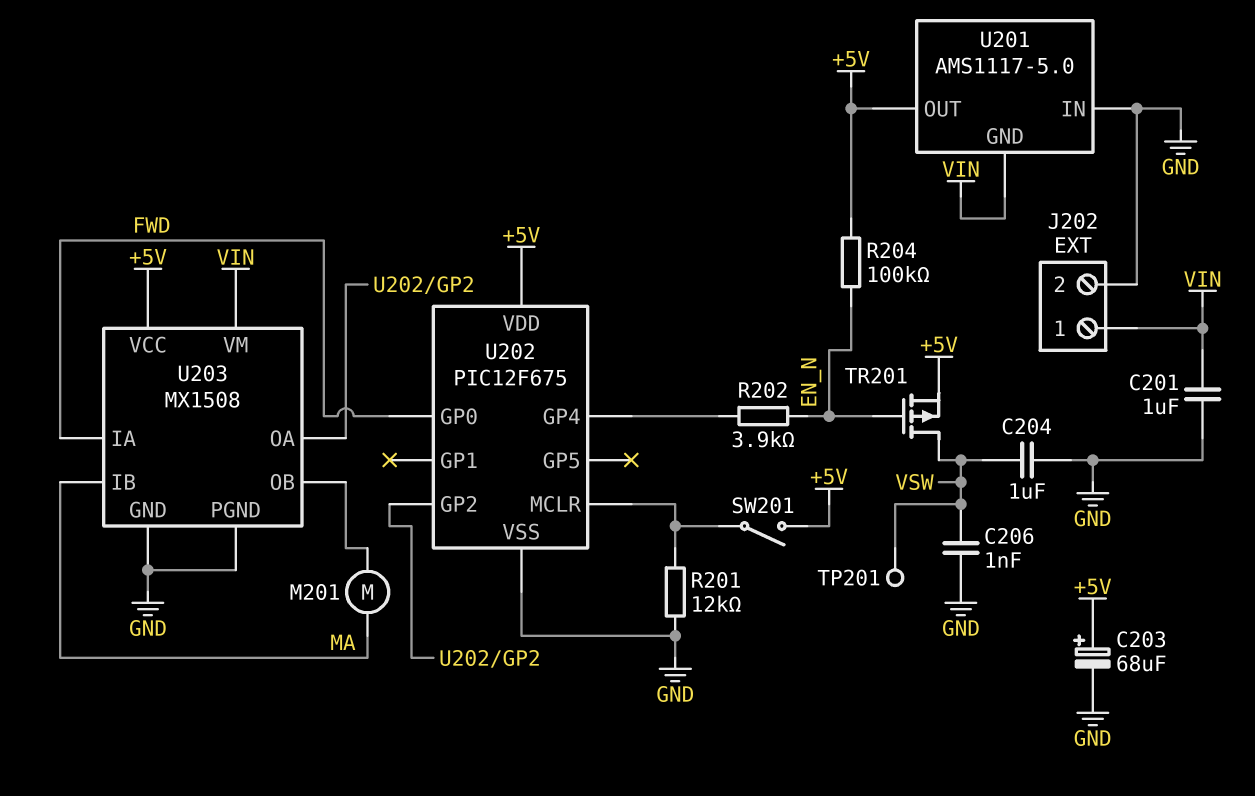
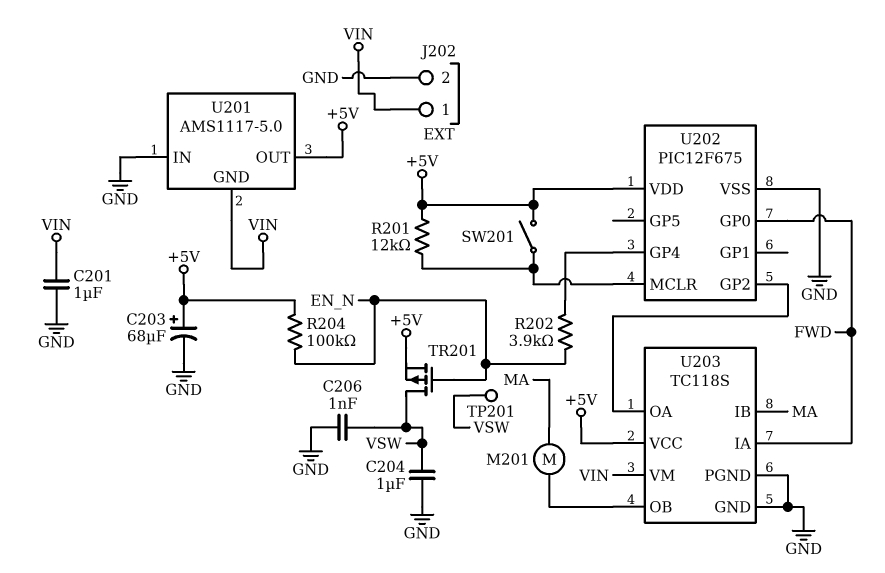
R201: 12k (GND, U202/MCLR) -> 12k (+5V, U202/MCLR)
U203: MX1508 -> TC118S

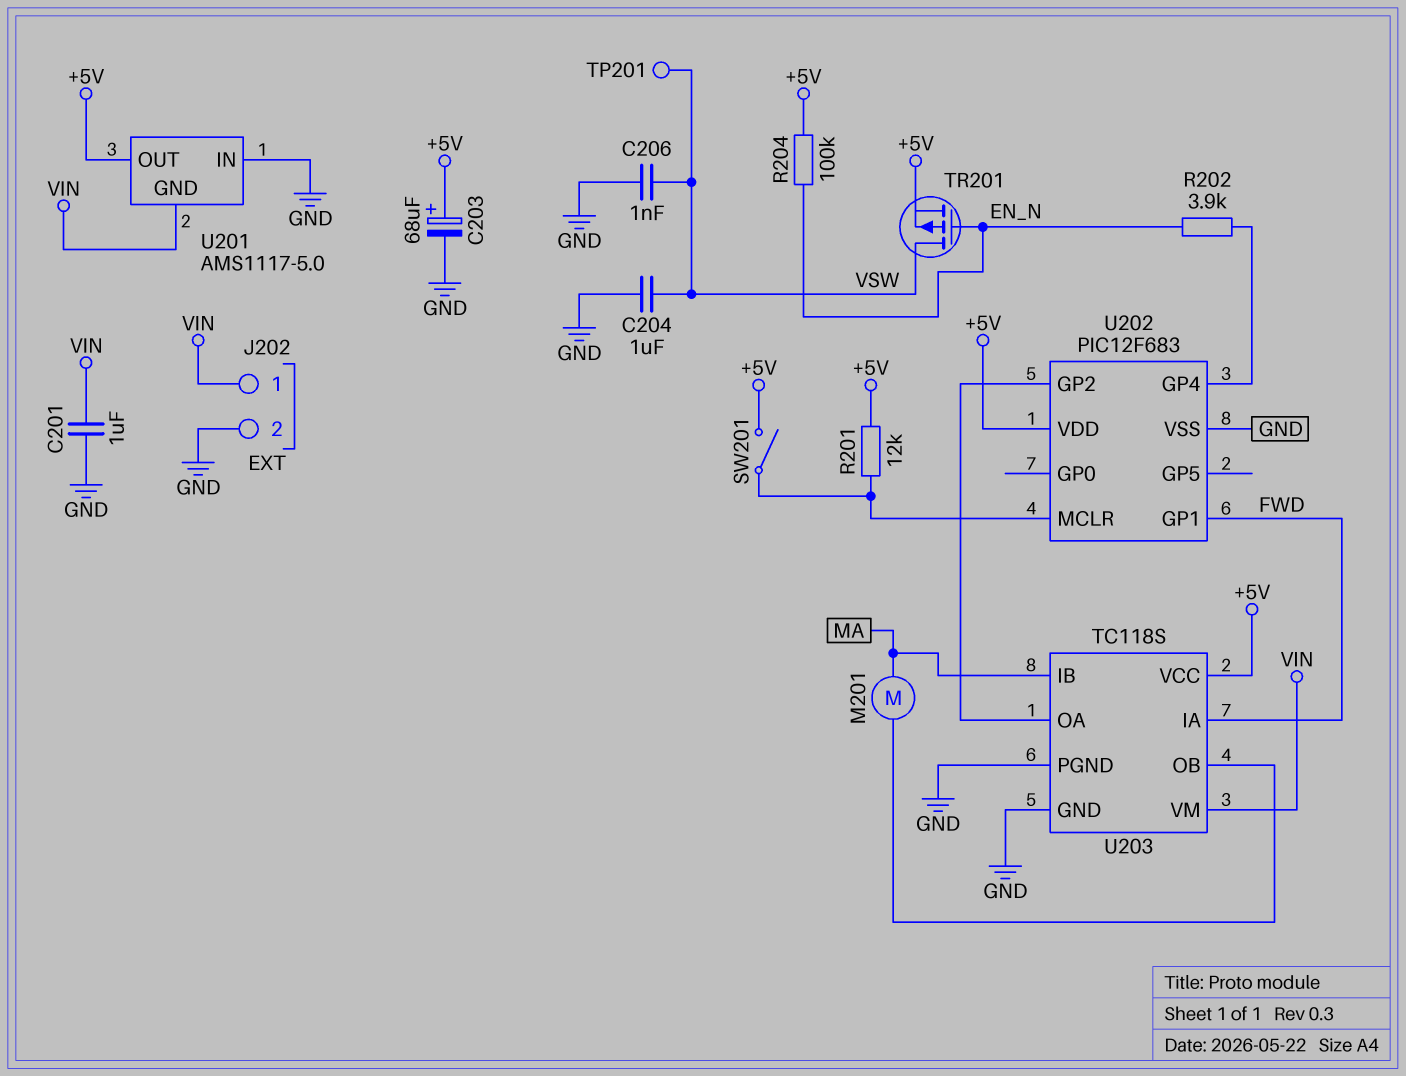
U202: PIC12F675 -> PIC12F683
U202 pin GP0: FWD -> none
U202 pin GP1: none -> FWD

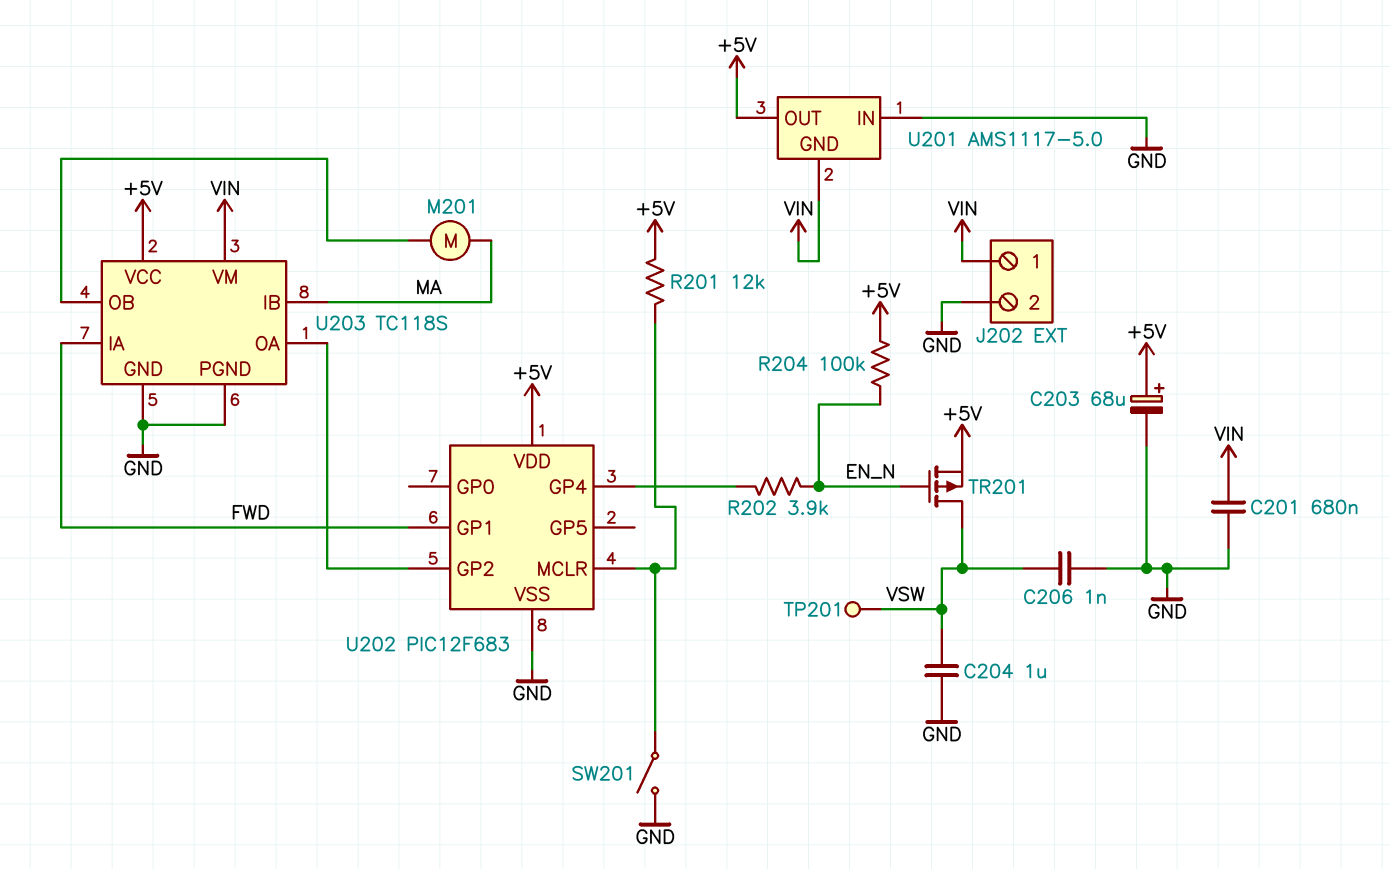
C201: 1uF (GND, VIN) -> 680nF (GND, VIN)
SW201: switch (+5V, U202/MCLR) -> switch (GND, U202/MCLR)

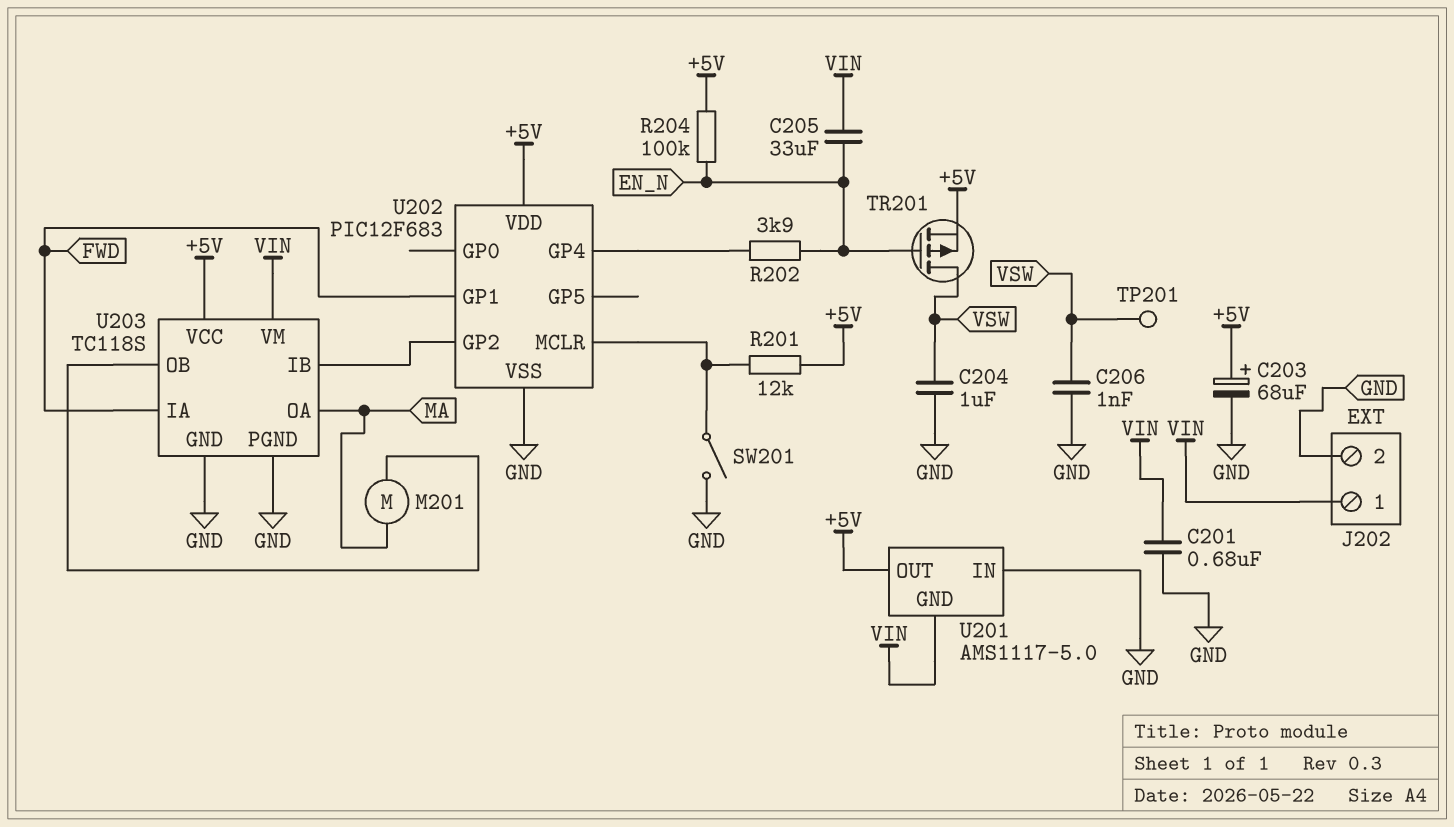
C205: none -> 33uF (EN_N, VIN)
U203 pin IB: MA -> U202/GP2
U203 pin OA: U202/GP2 -> MA

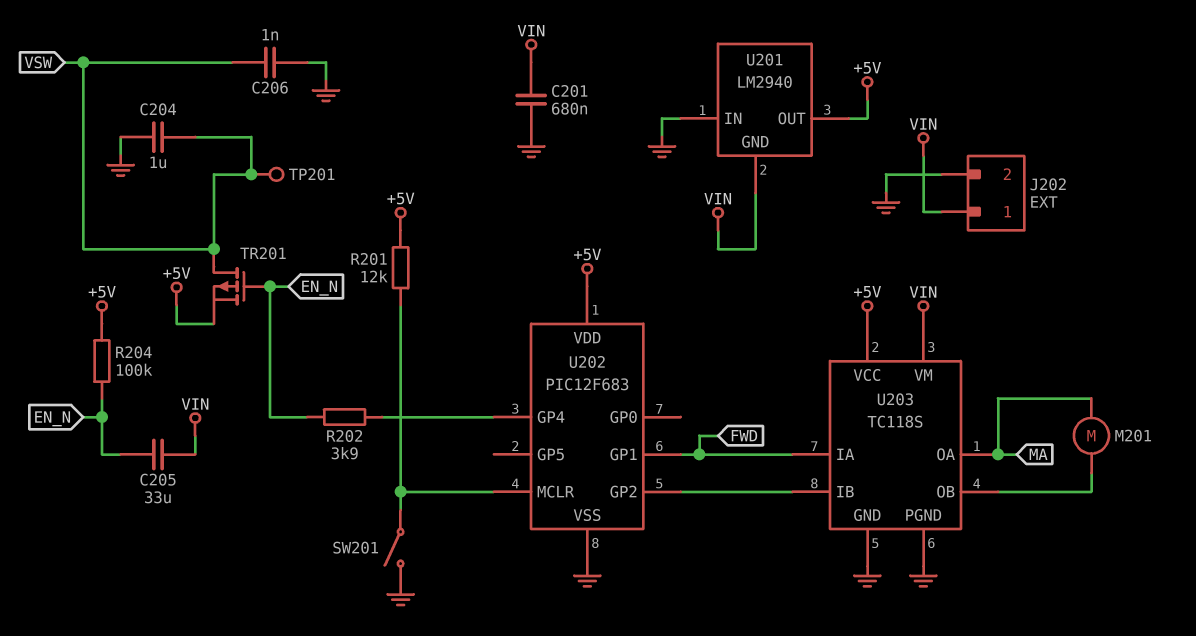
C203: 68uF (plus +5V, minus GND) -> none
U201: AMS1117-5.0 -> LM2940

